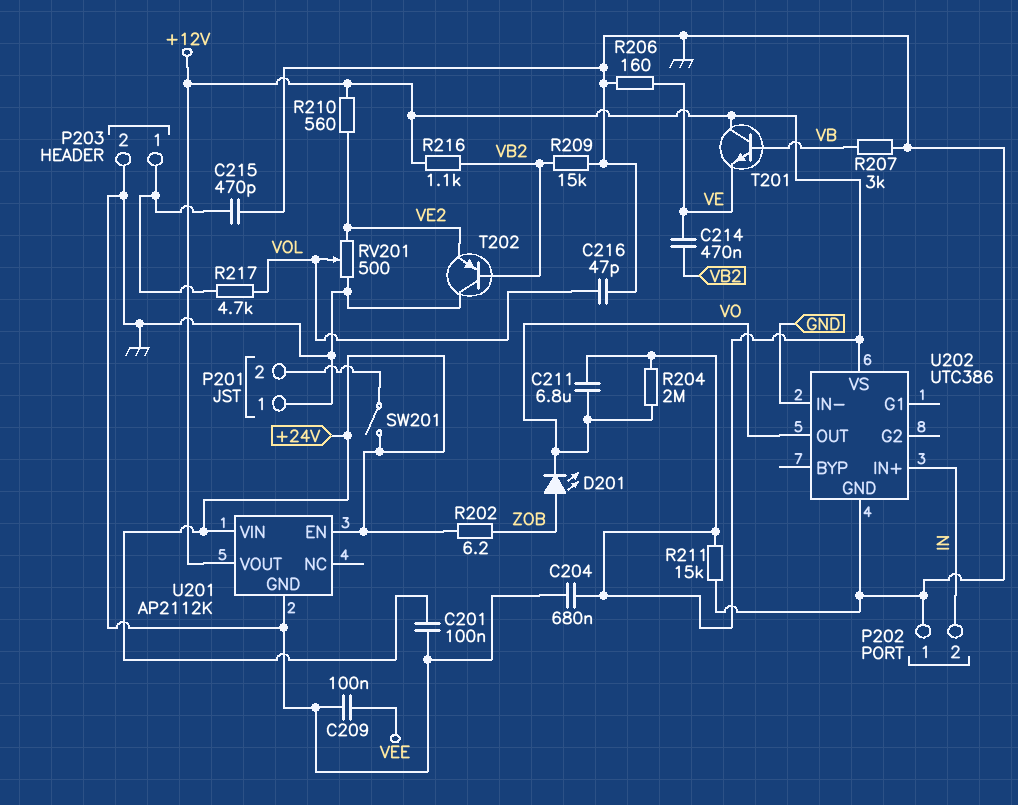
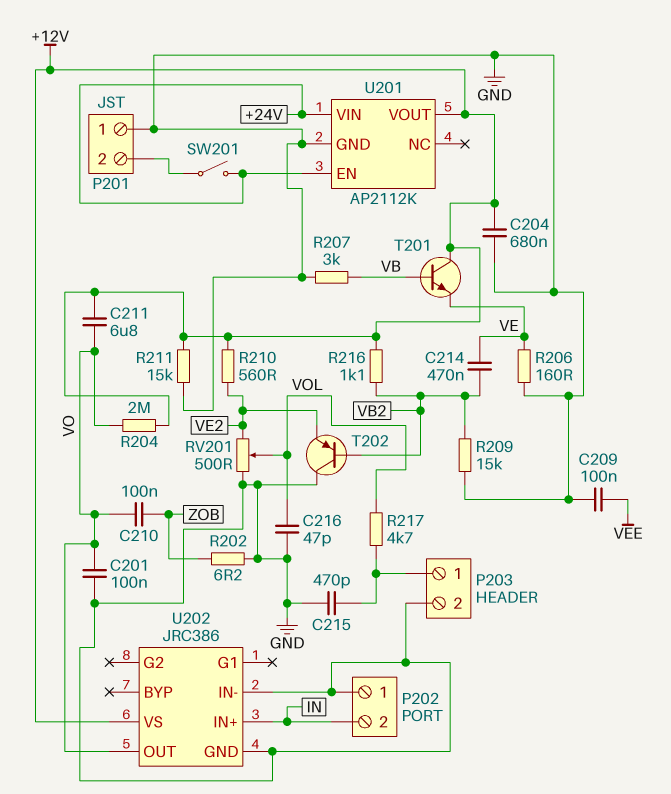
C201: 100nF (+24V, GND) -> 100nF (GND, VO)
C210: none -> 100nF (VO, ZOB)
D201: LED (A ZOB, K VO) -> none
R202: 6.2 (+24V, ZOB) -> 6.2 (GND, ZOB)
U202: UTC386 -> JRC386

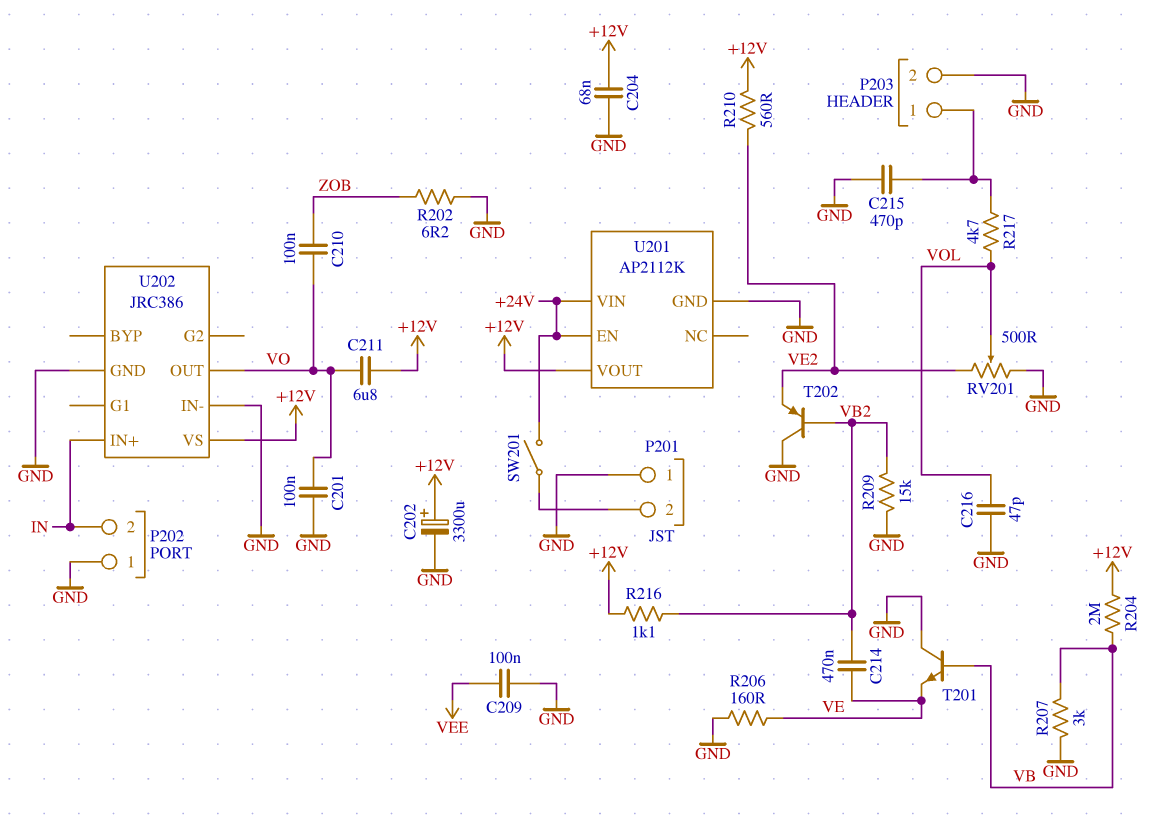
C202: none -> 3300uF (plus +12V, minus GND)
C204: 680nF (+12V, GND) -> 68nF (+12V, GND)
R204: 2M (+12V, VO) -> 2M (+12V, VB)
R211: 15k (+12V, GND) -> none
T201: NPN (B VB, C +12V, E VE) -> NPN (B VB, C GND, E VE)

